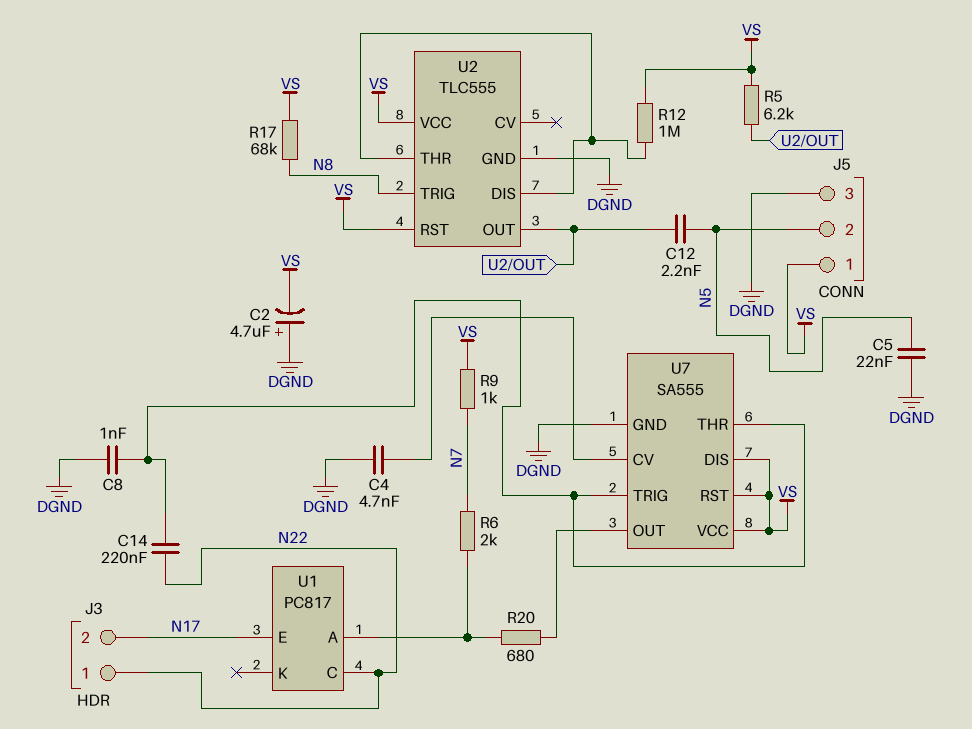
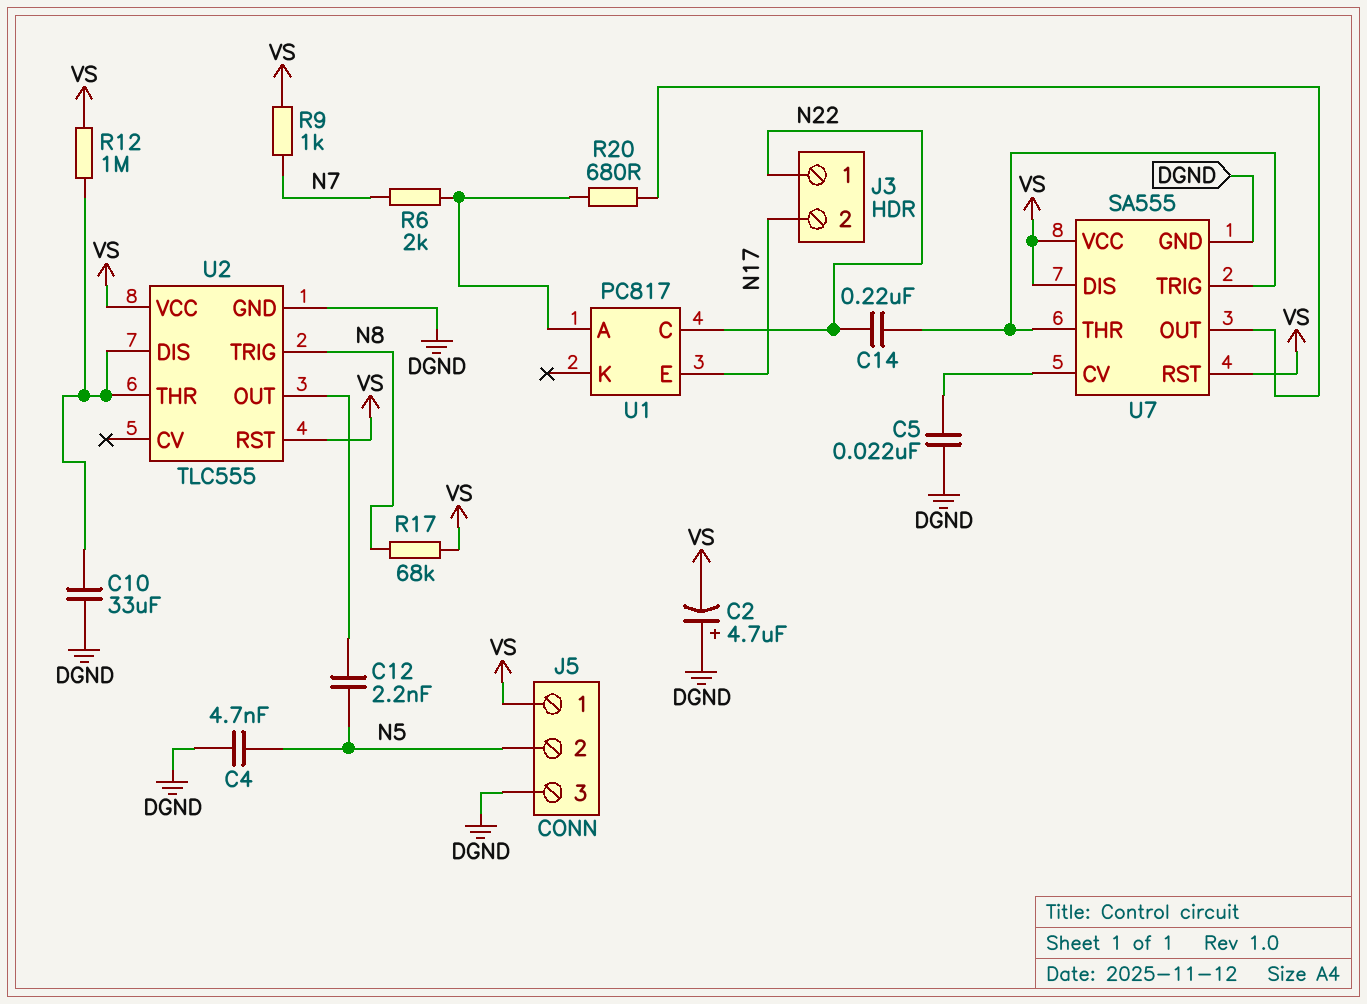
C4: 4.7nF (DGND, U7/CV) -> 4.7nF (DGND, N5)
C5: 22nF (DGND, N5) -> 22nF (DGND, U7/CV)
C8: 1nF (DGND, U7/THR) -> none
C10: none -> 33uF (DGND, U2/DIS)
R5: 6.2k (U2/OUT, VS) -> none

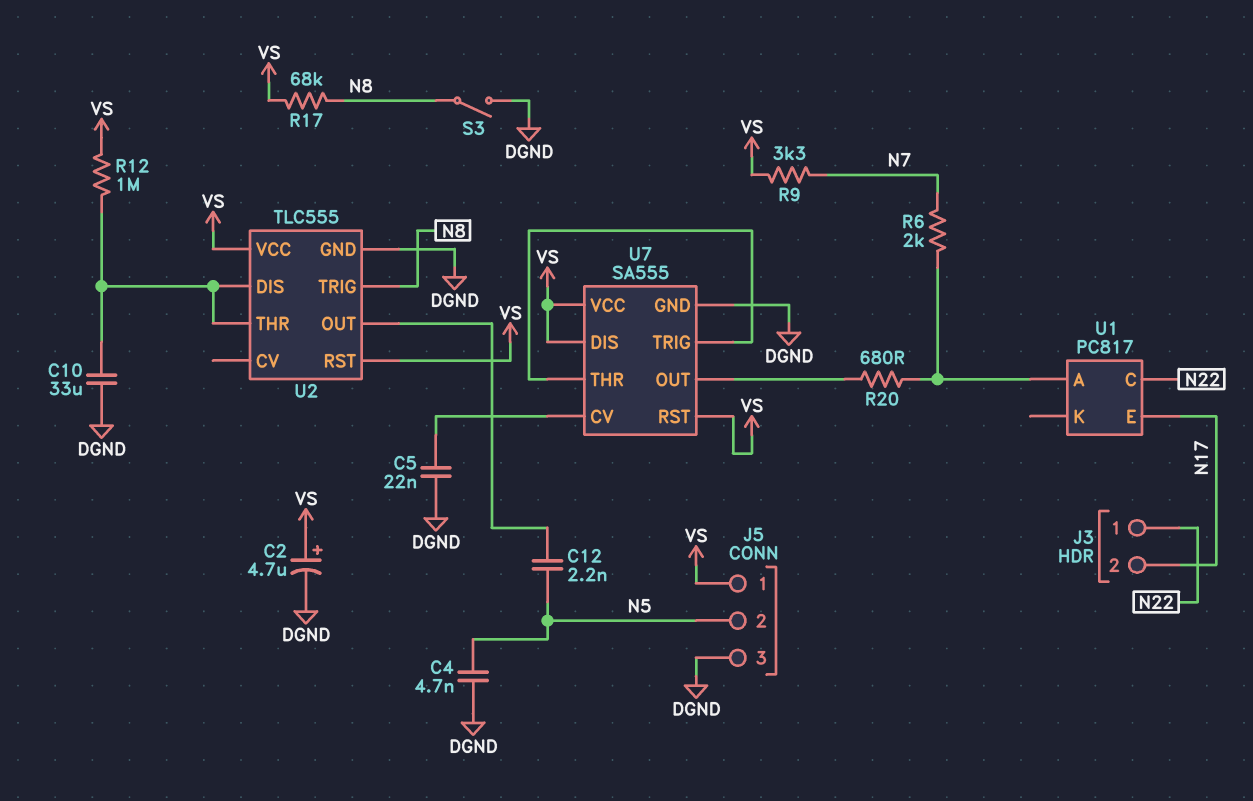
C2: 4.7uF (plus DGND, minus VS) -> 4.7uF (plus VS, minus DGND)
C14: 220nF (N22, U7/THR) -> none
R9: 1k (N7, VS) -> 3.3k (N7, VS)
S3: none -> switch (DGND, N8)

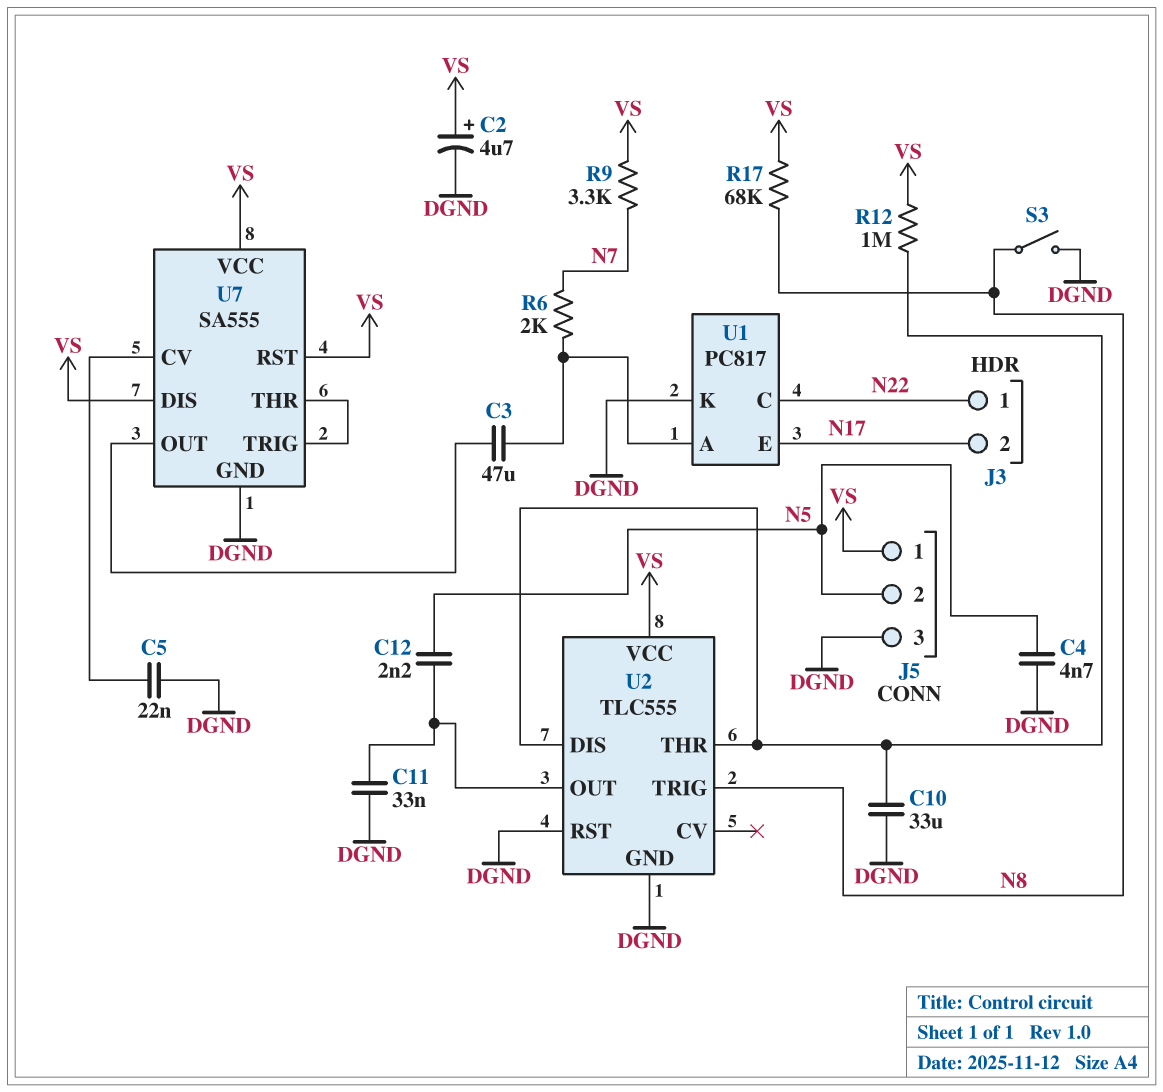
C3: none -> 47uF (U1/A, U7/OUT)
C11: none -> 33nF (DGND, U2/OUT)
R20: 680 (U1/A, U7/OUT) -> none
U1 pin K: none -> DGND
U2 pin RST: VS -> DGND

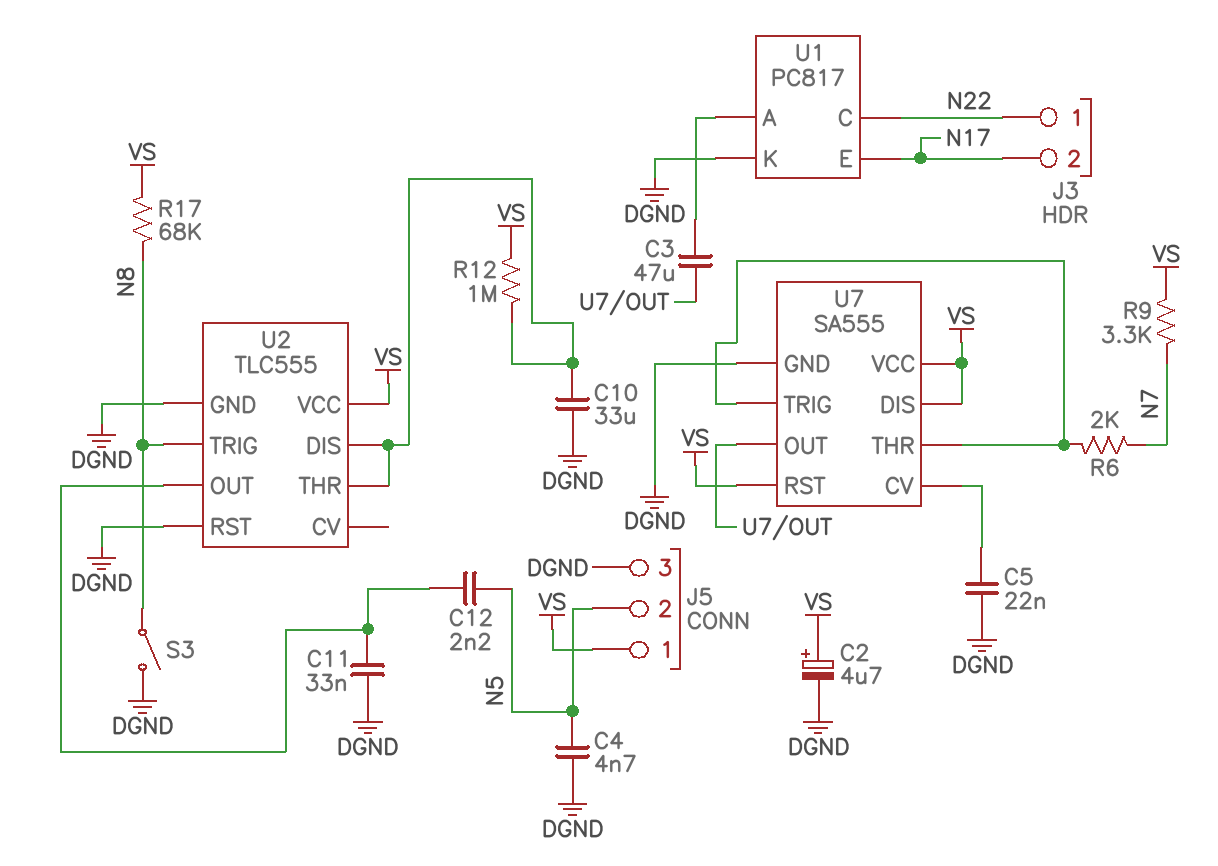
R6: 2k (N7, U1/A) -> 2k (N7, U7/THR)

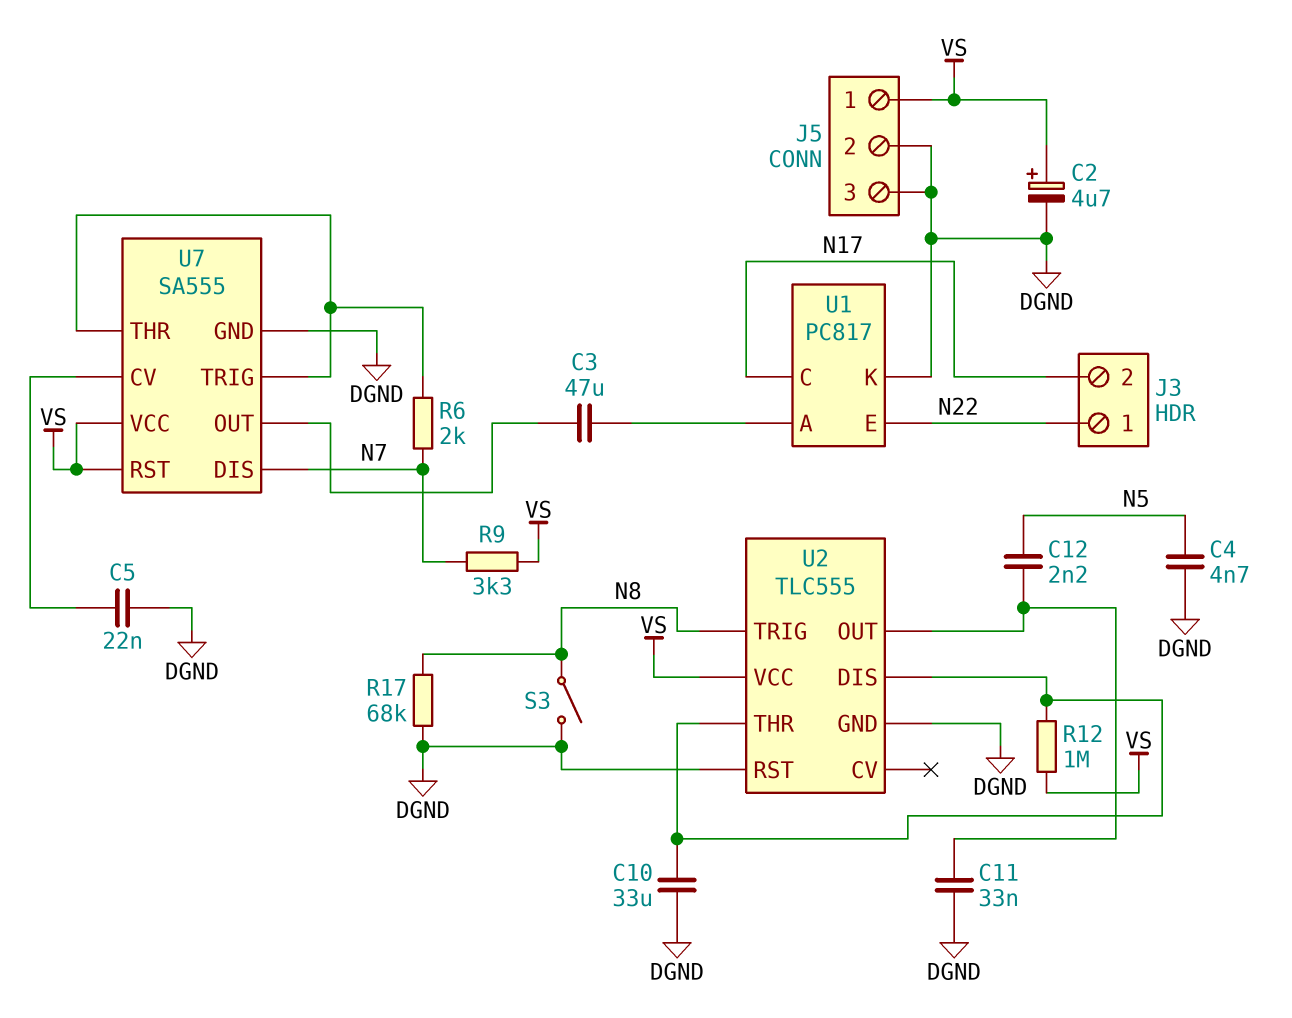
J5 pin 2: N5 -> DGND
R17: 68k (N8, VS) -> 68k (DGND, N8)
U1 pin C: N22 -> N17
U1 pin E: N17 -> N22
U7 pin DIS: VS -> N7

